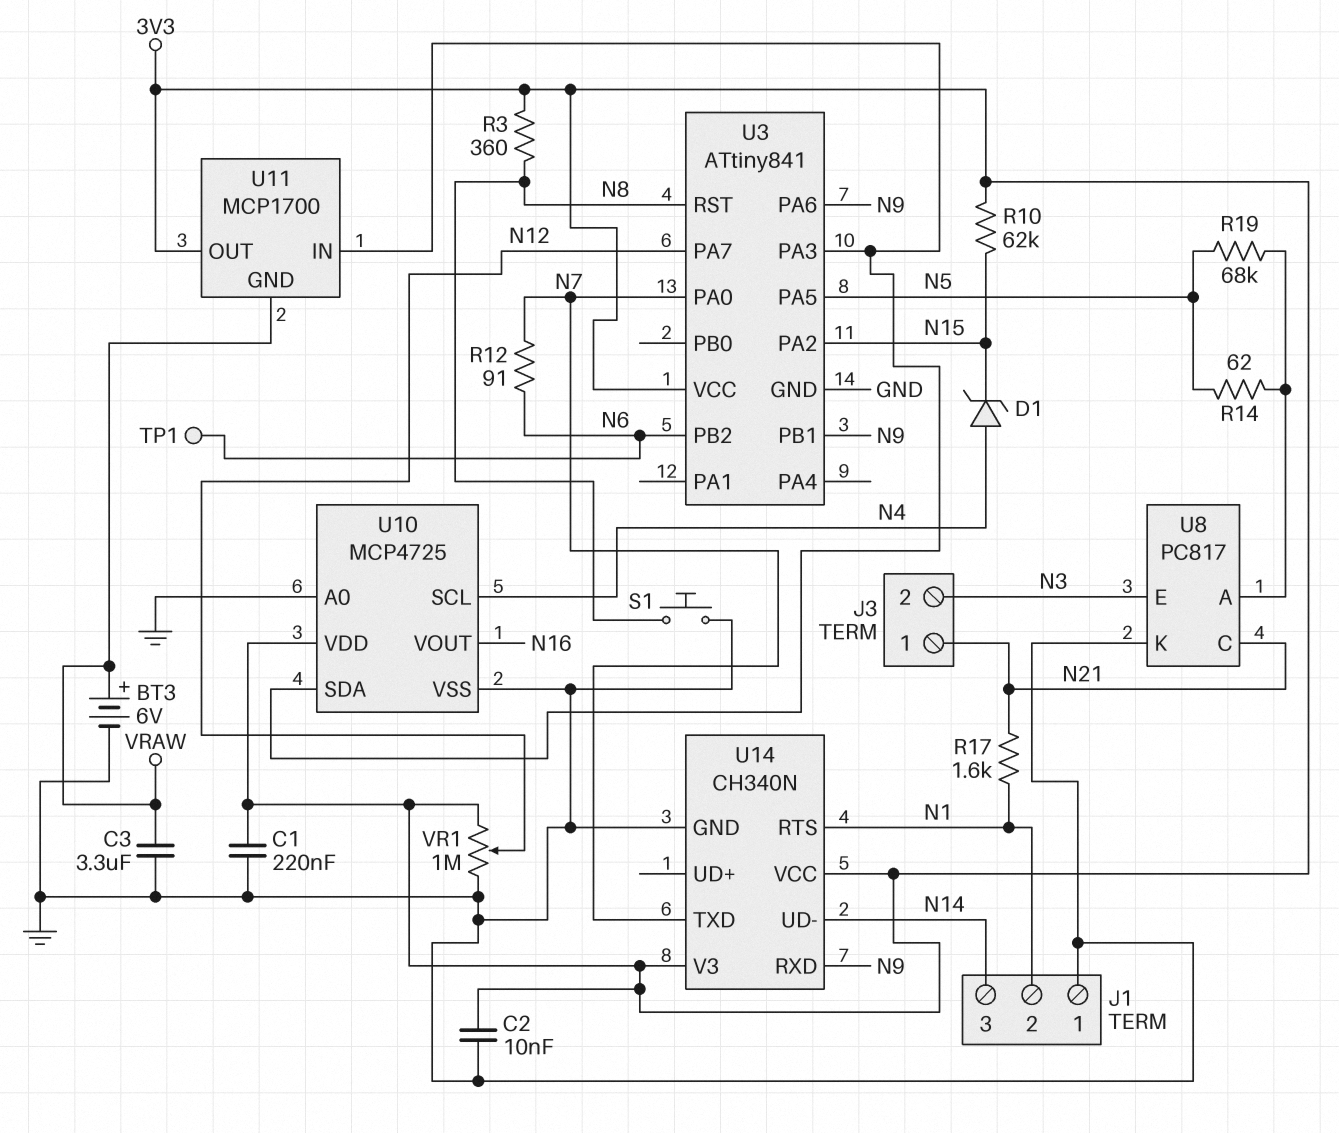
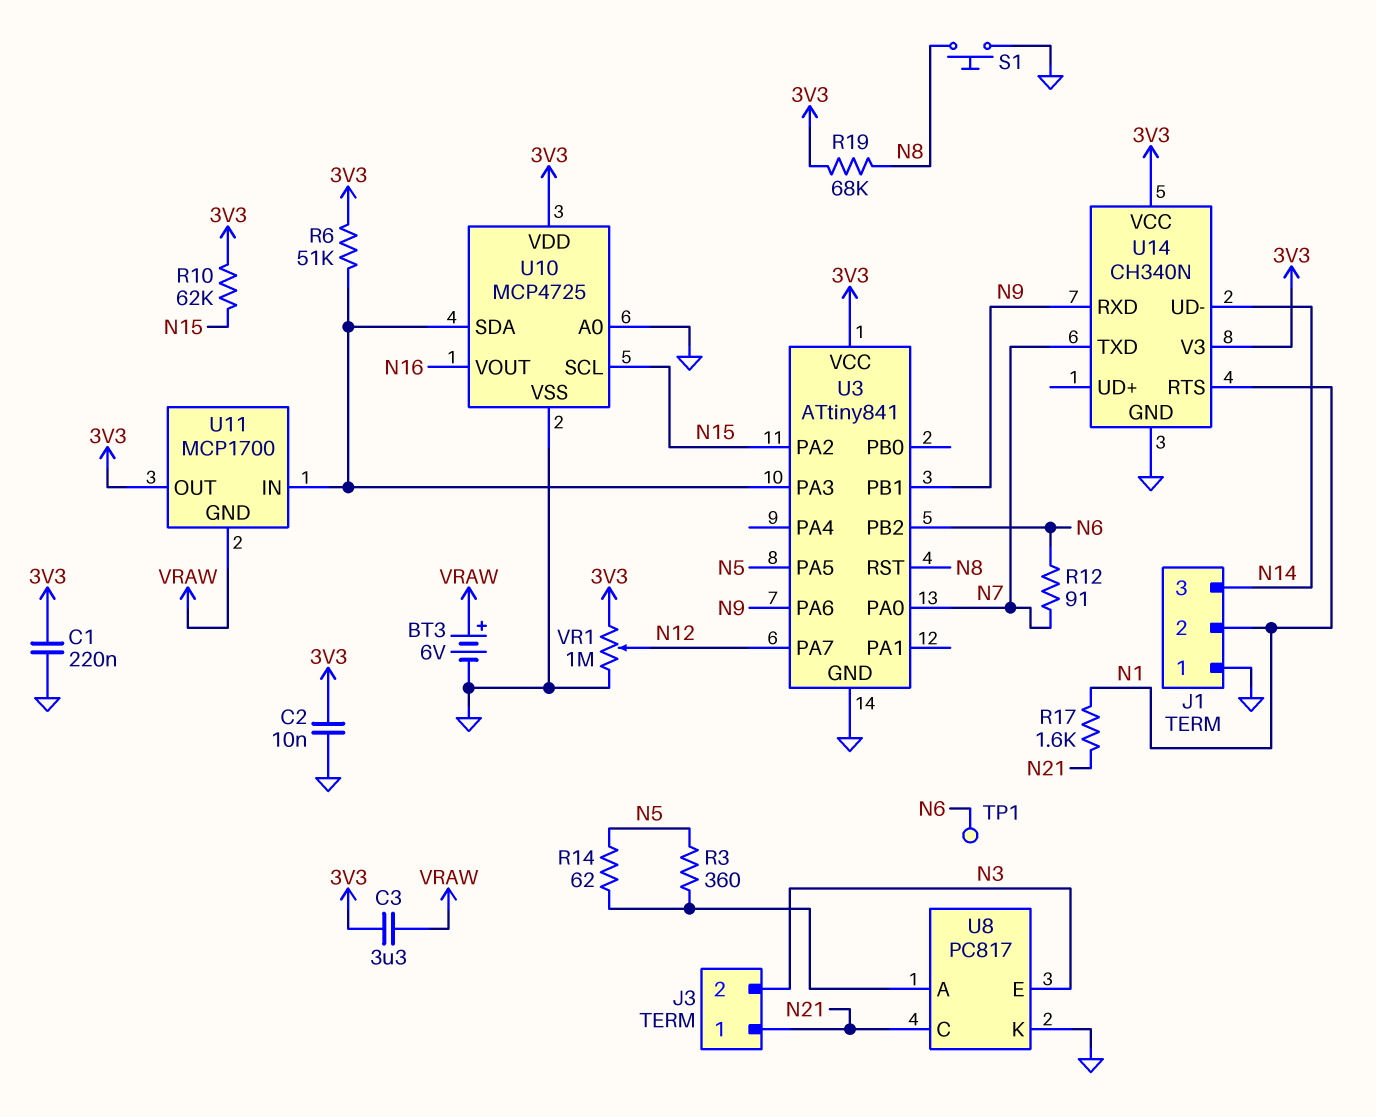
C3: 3.3uF (GND, VRAW) -> 3.3uF (3V3, VRAW)
D1: zener (A N4, K N15) -> none
R3: 360 (3V3, N8) -> 360 (N5, U8/A)
R6: none -> 51k (3V3, U3/PA3)
R19: 68k (N5, U8/A) -> 68k (3V3, N8)
U10 pin SCL: N4 -> N15

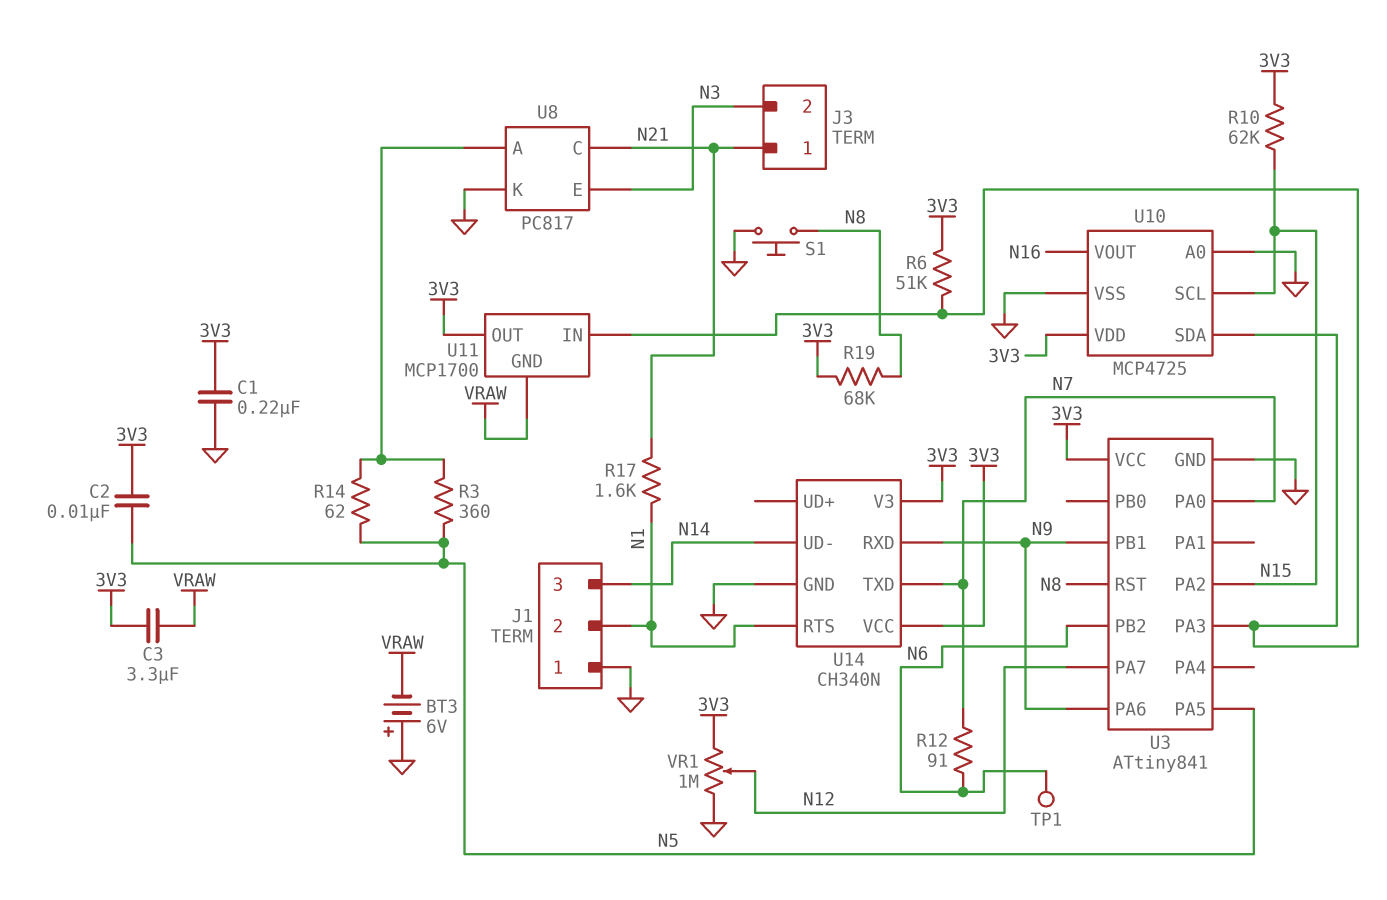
BT3: 6V (plus VRAW, minus GND) -> 6V (plus GND, minus VRAW)
C2: 10nF (3V3, GND) -> 10nF (3V3, N5)

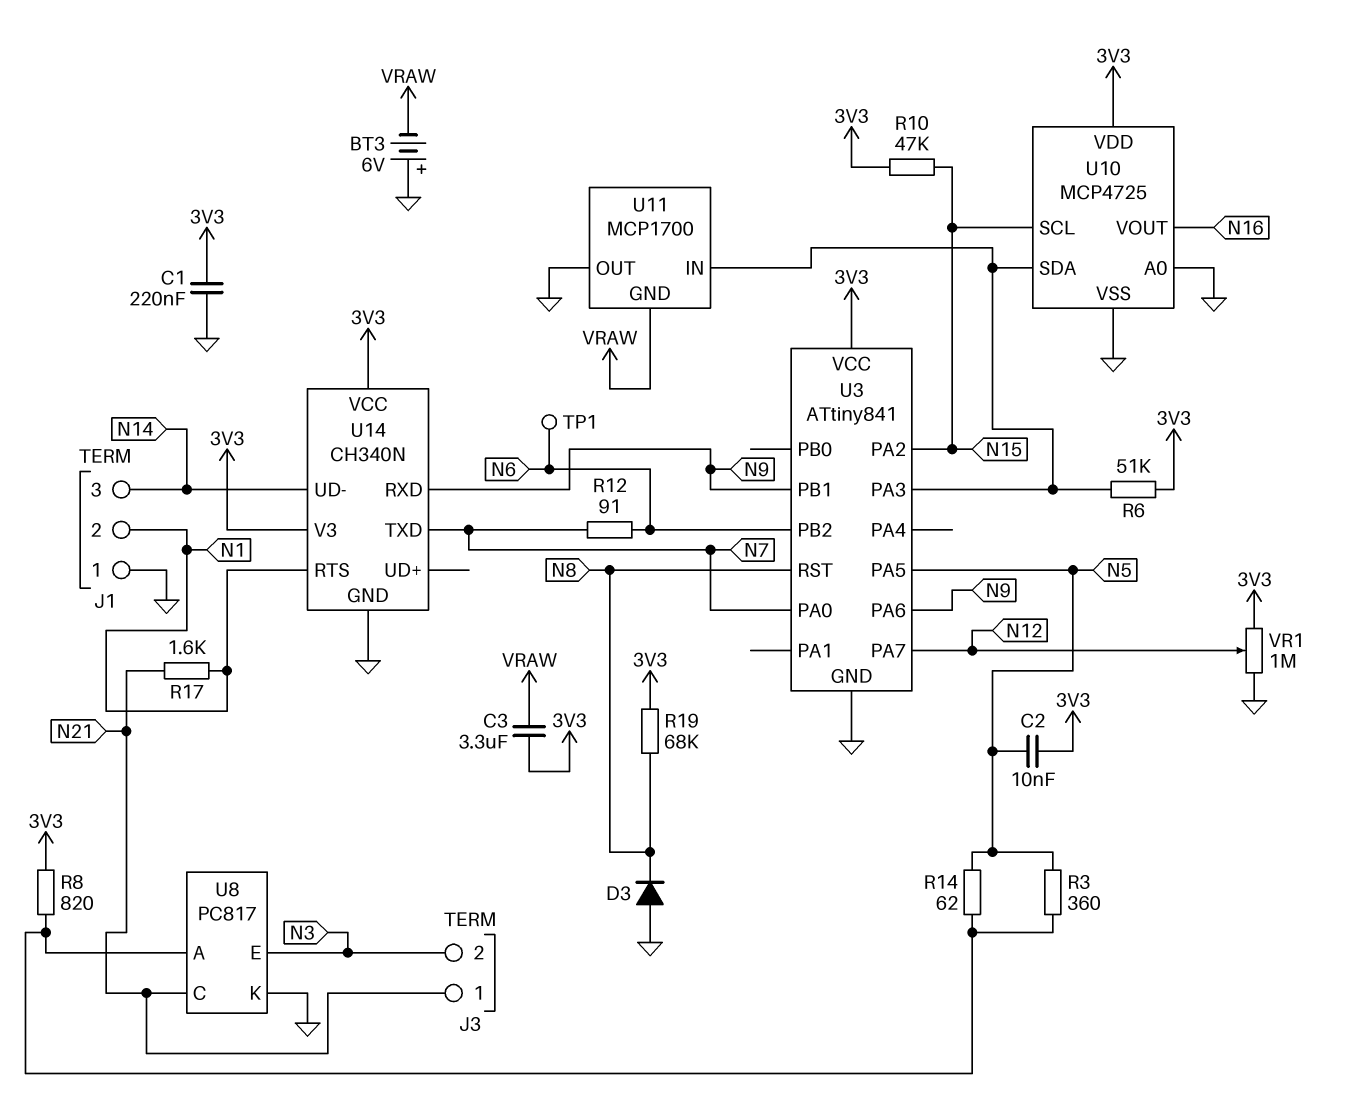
D3: none -> diode (A GND, K N8)
R8: none -> 820 (3V3, U8/A)
R10: 62k (3V3, N15) -> 47k (3V3, N15)
S1: button (GND, N8) -> none
U11 pin OUT: 3V3 -> GND

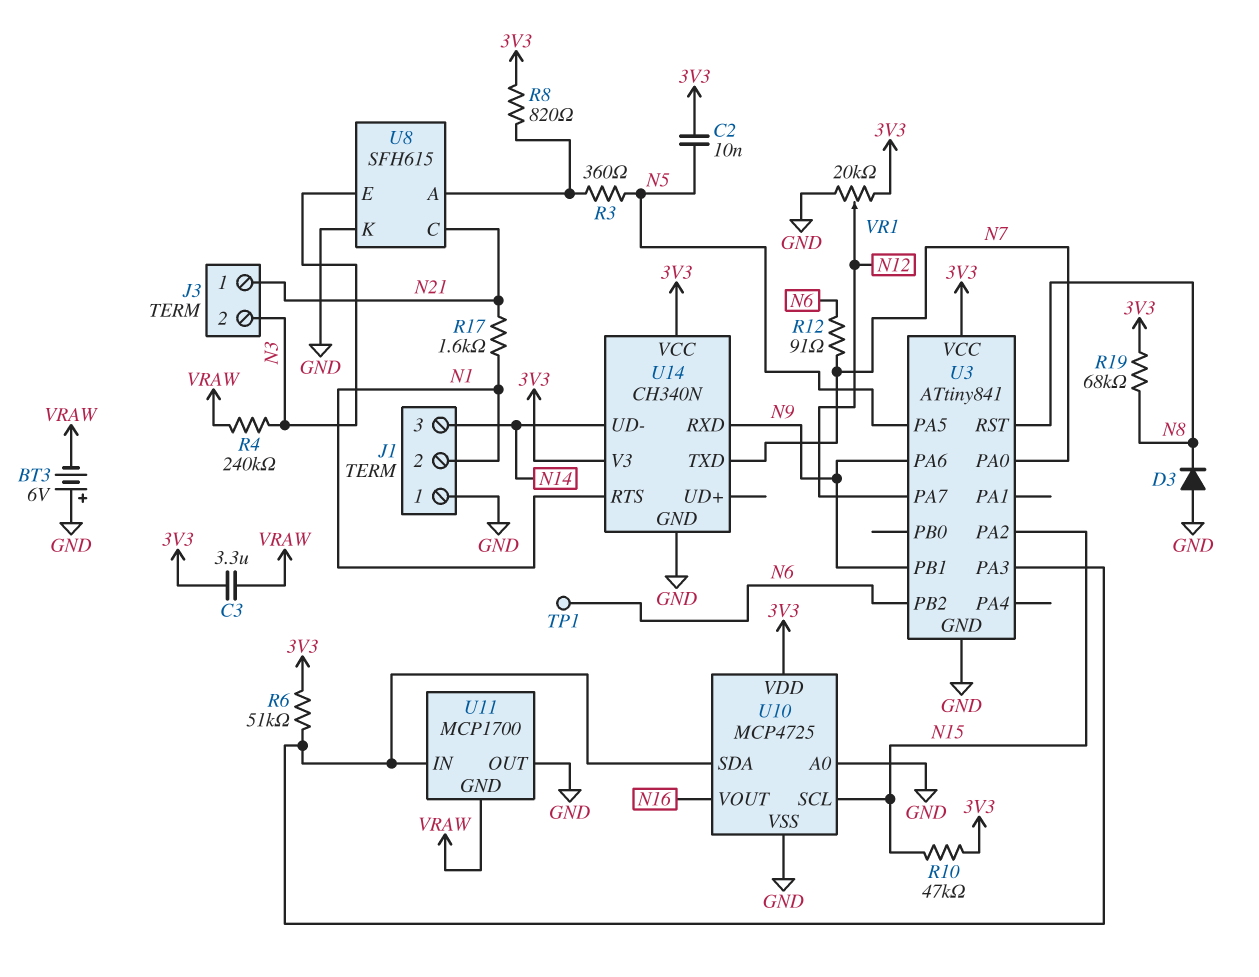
C1: 220nF (3V3, GND) -> none
R4: none -> 240k (N3, VRAW)
R14: 62 (N5, U8/A) -> none
U8: PC817 -> SFH615
VR1: 1M (3V3, GND, wiper N12) -> 20k (3V3, GND, wiper N12)

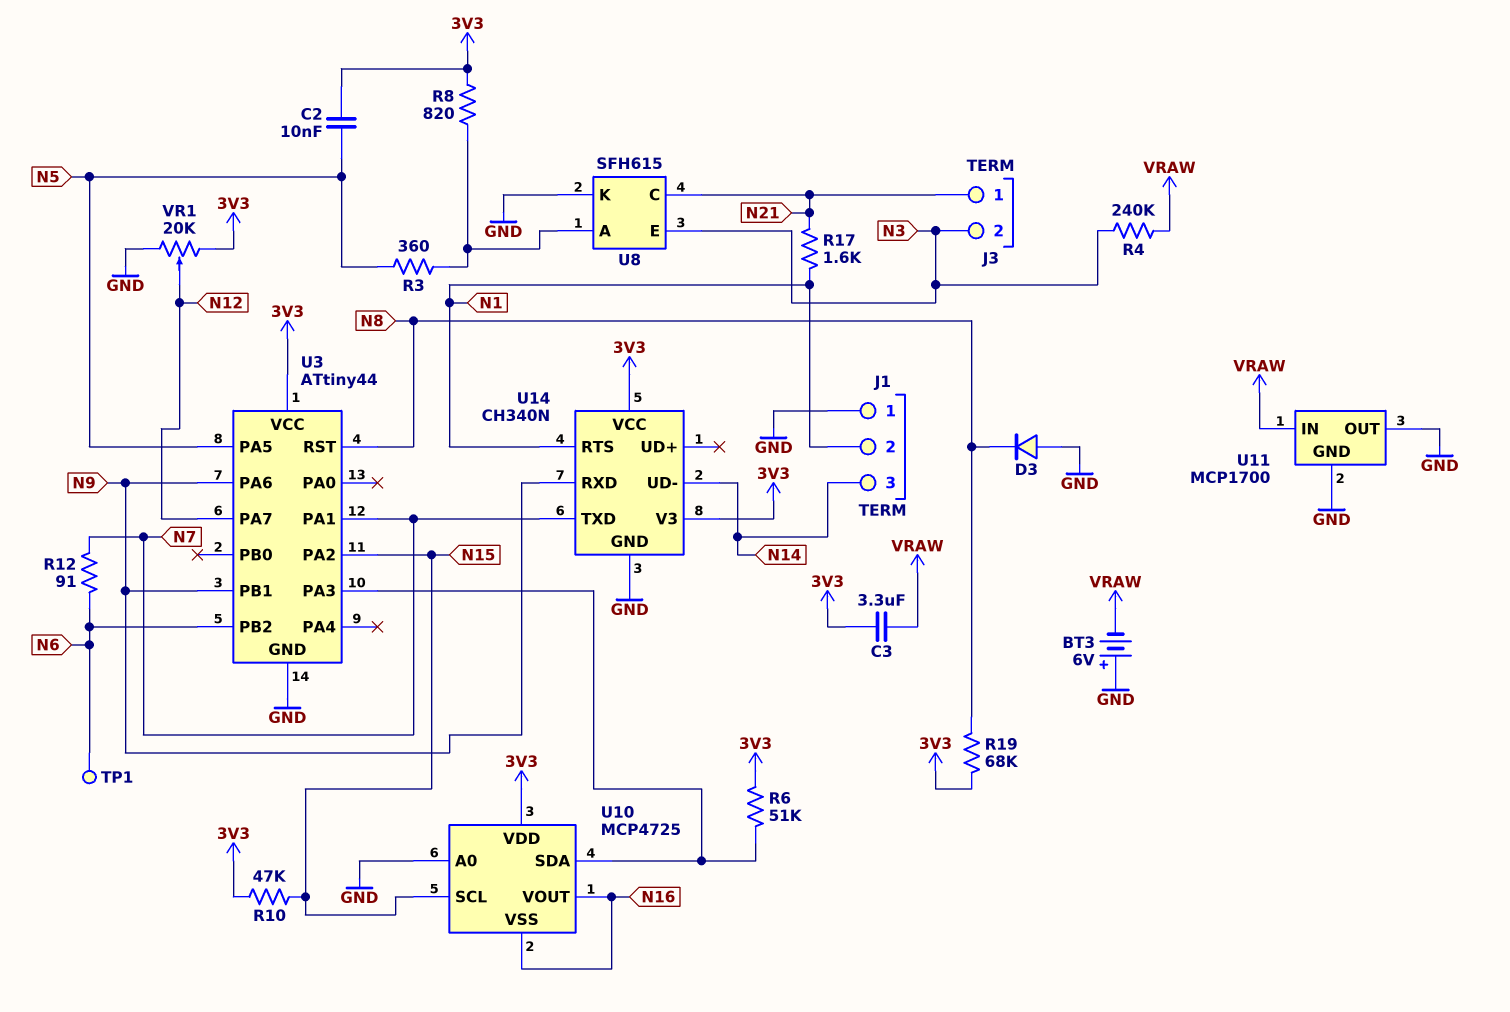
U3: ATtiny841 -> ATtiny44
U3 pin PA0: N7 -> none
U3 pin PA1: none -> N7
U10 pin VSS: GND -> N16
U11 pin GND: VRAW -> GND
U11 pin IN: U3/PA3 -> VRAW

